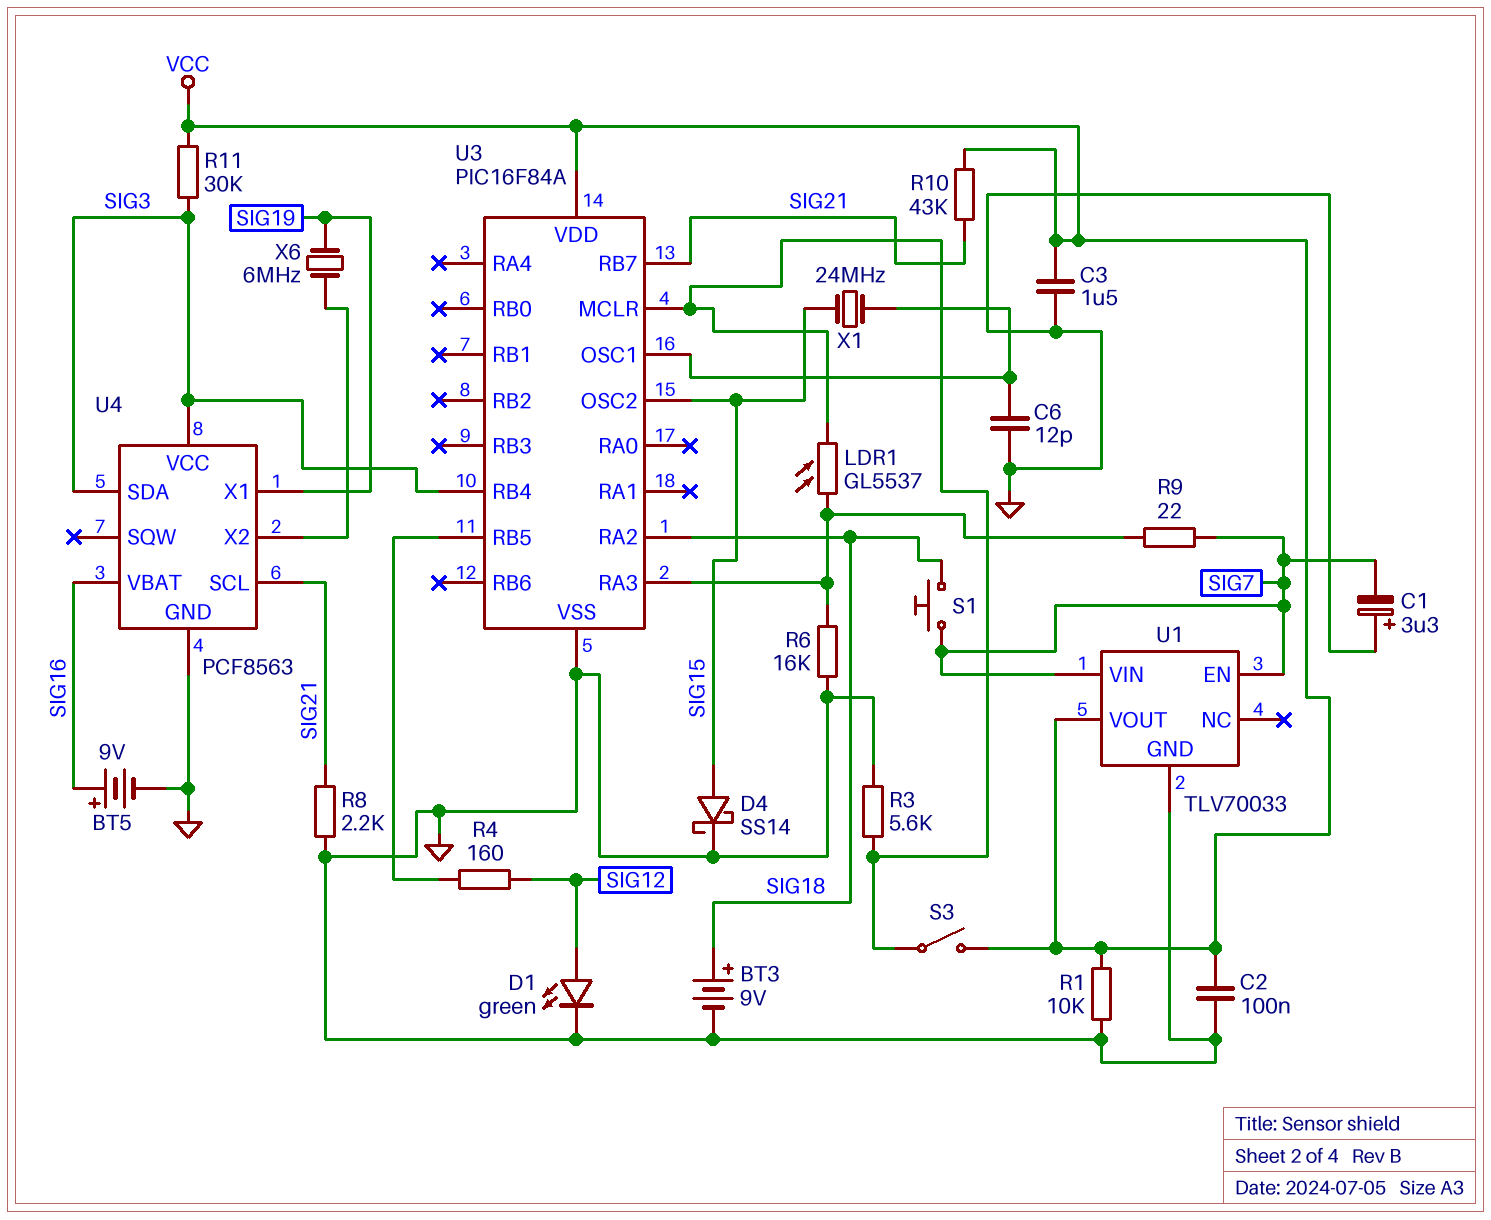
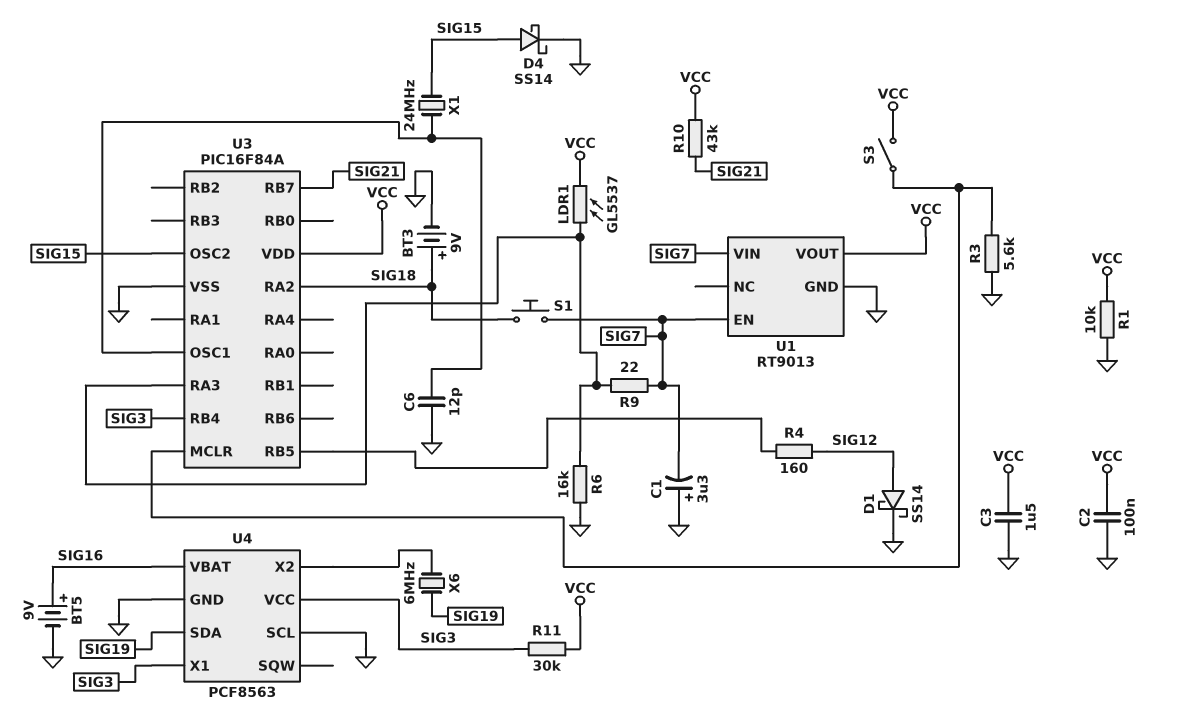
D1: LED green (A SIG12, K GND) -> schottky SS14 (A SIG12, K GND)
LDR1: GL5537 (U3/MCLR, U3/RA3) -> GL5537 (U3/RA3, VCC)
R8: 2.2k (GND, SIG21) -> none
U1: TLV70033 -> RT9013
U4 pin SCL: SIG21 -> GND
U4 pin SDA: SIG3 -> SIG19
U4 pin X1: SIG19 -> SIG3

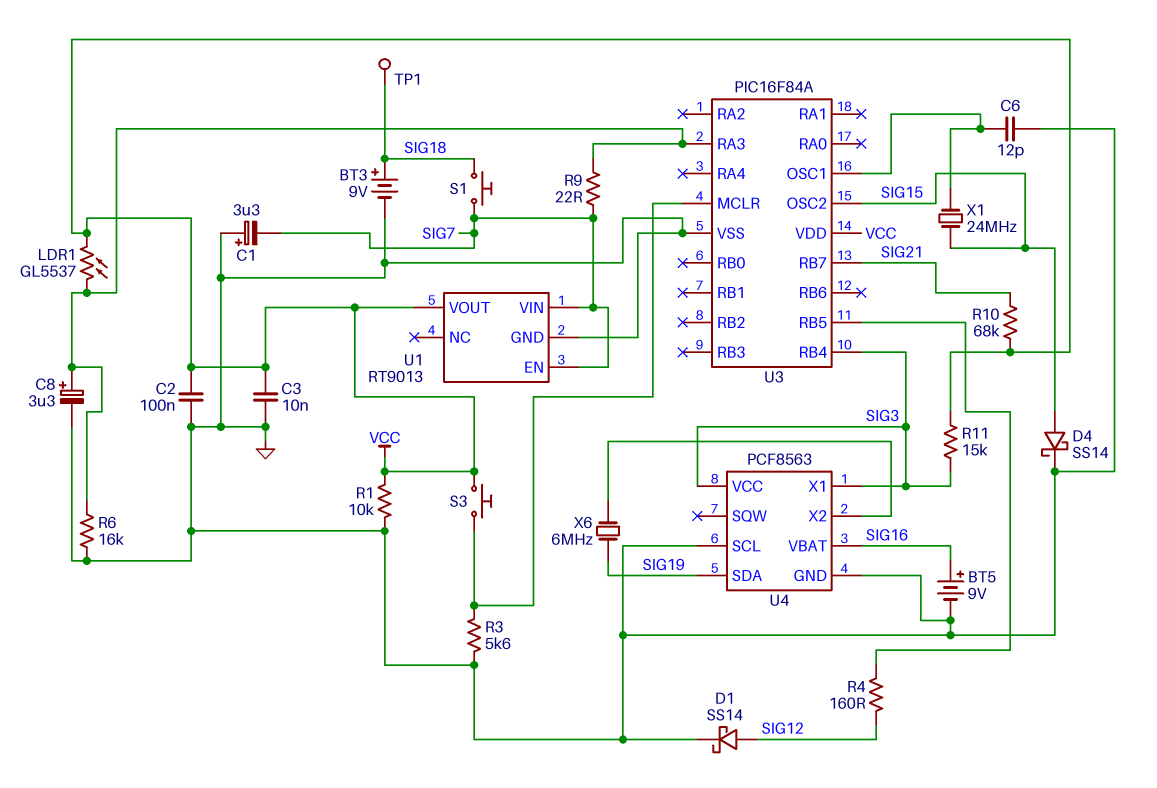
C3: 1.5uF (GND, VCC) -> 10nF (GND, VCC)
C8: none -> 3.3uF (plus U3/RA3, minus GND)
R10: 43k (SIG21, VCC) -> 68k (SIG21, VCC)
R11: 30k (SIG3, VCC) -> 15k (SIG3, VCC)
S3: switch (U3/MCLR, VCC) -> button (U3/MCLR, VCC)
TP1: none -> test point (SIG18)
U3 pin RA2: SIG18 -> none

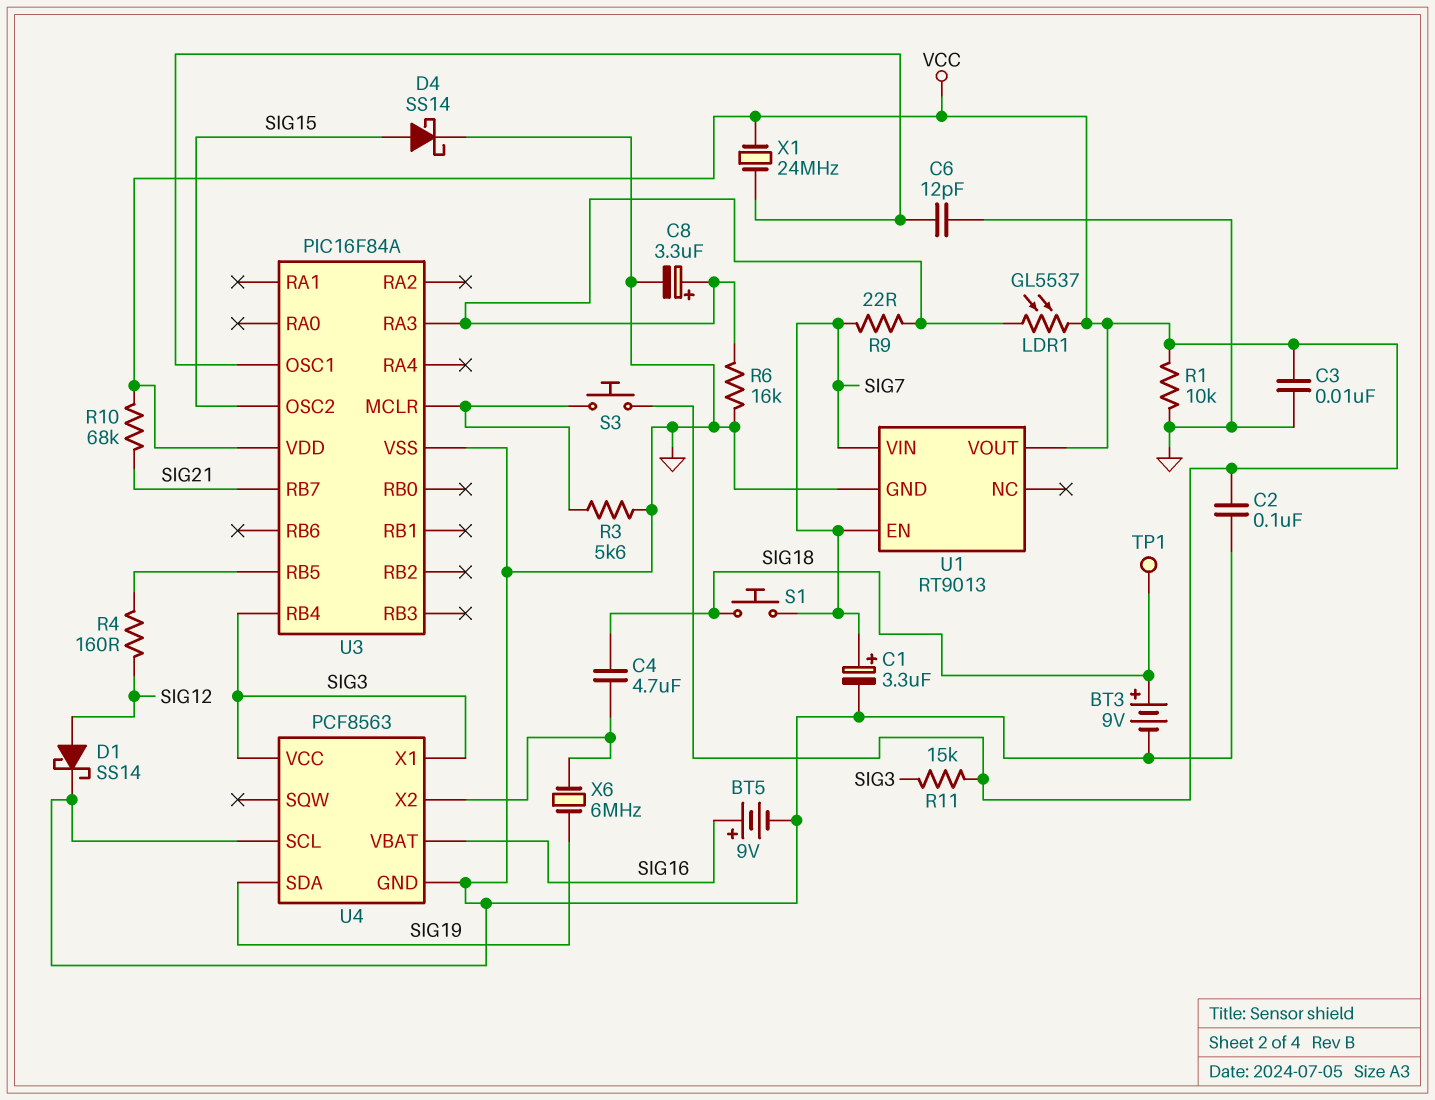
C1: 3.3uF (plus GND, minus SIG7) -> 3.3uF (plus SIG7, minus GND)
C4: none -> 4.7uF (SIG18, U4/X2)
X1: 24MHz (SIG15, U3/OSC1) -> 24MHz (U3/OSC1, VCC)

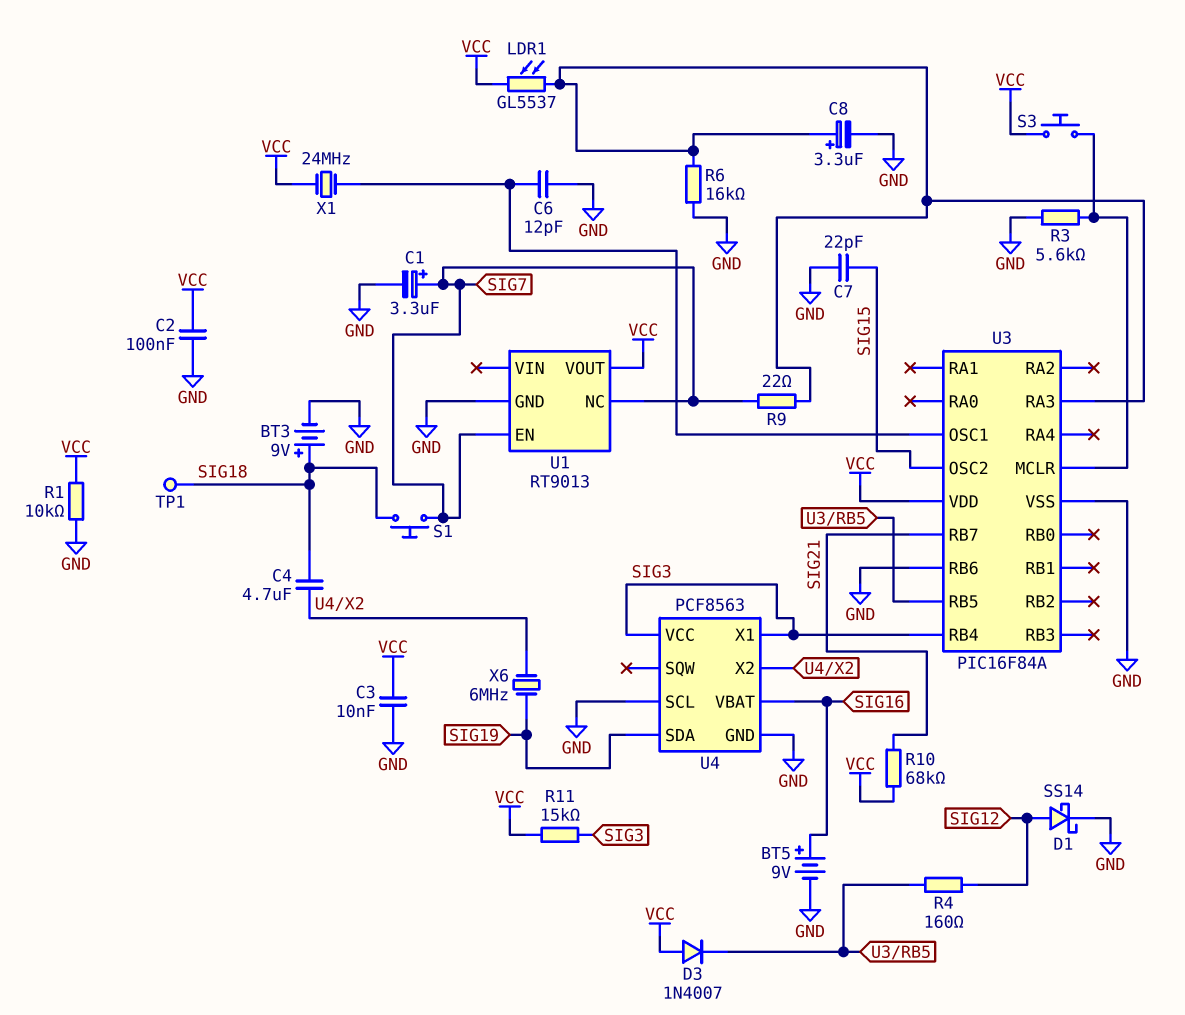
C7: none -> 22pF (GND, SIG15)
D3: none -> diode 1N4007 (A VCC, K U3/RB5)
D4: schottky SS14 (A SIG15, K GND) -> none
U1 pin NC: none -> SIG7
U1 pin VIN: SIG7 -> none
U3 pin RB6: none -> GND

